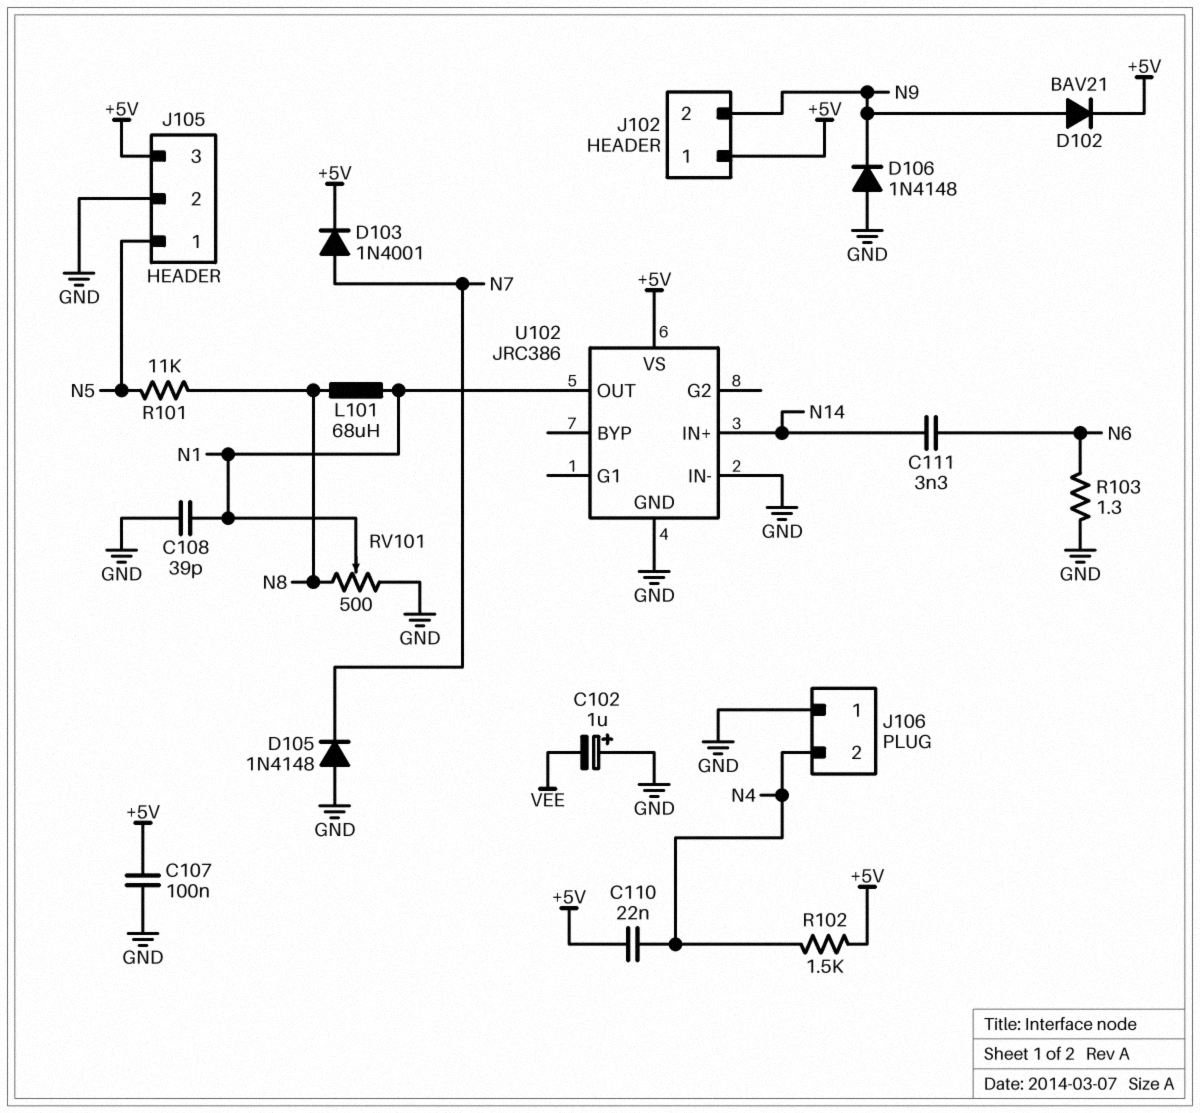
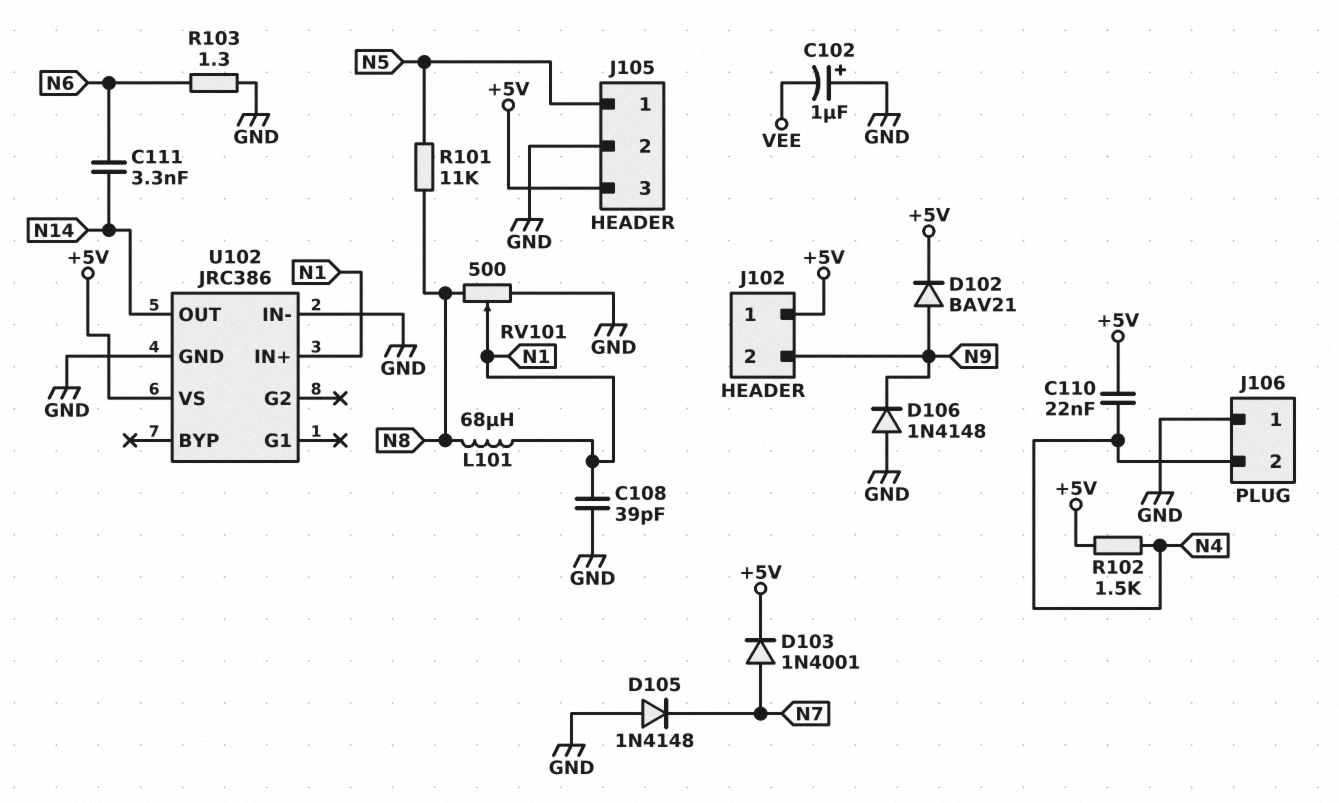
C107: 100nF (+5V, GND) -> none
U102 pin IN+: N14 -> N1
U102 pin OUT: N1 -> N14

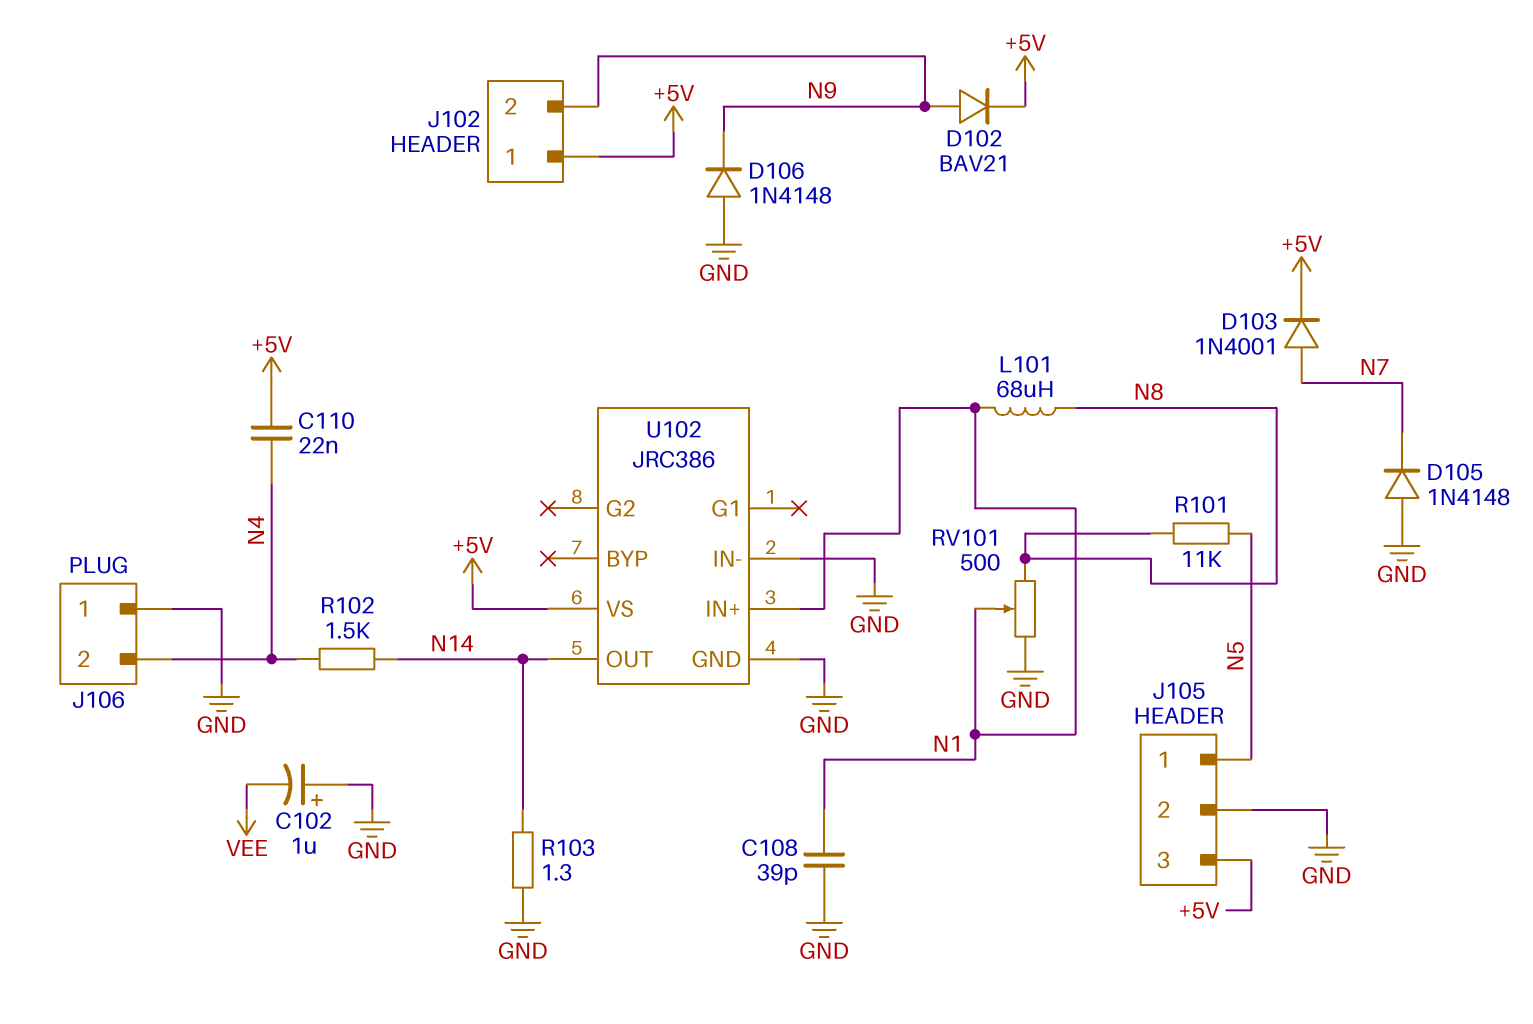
C111: 3.3nF (N6, N14) -> none
R102: 1.5k (+5V, N4) -> 1.5k (N4, N14)
R103: 1.3 (GND, N6) -> 1.3 (GND, N14)

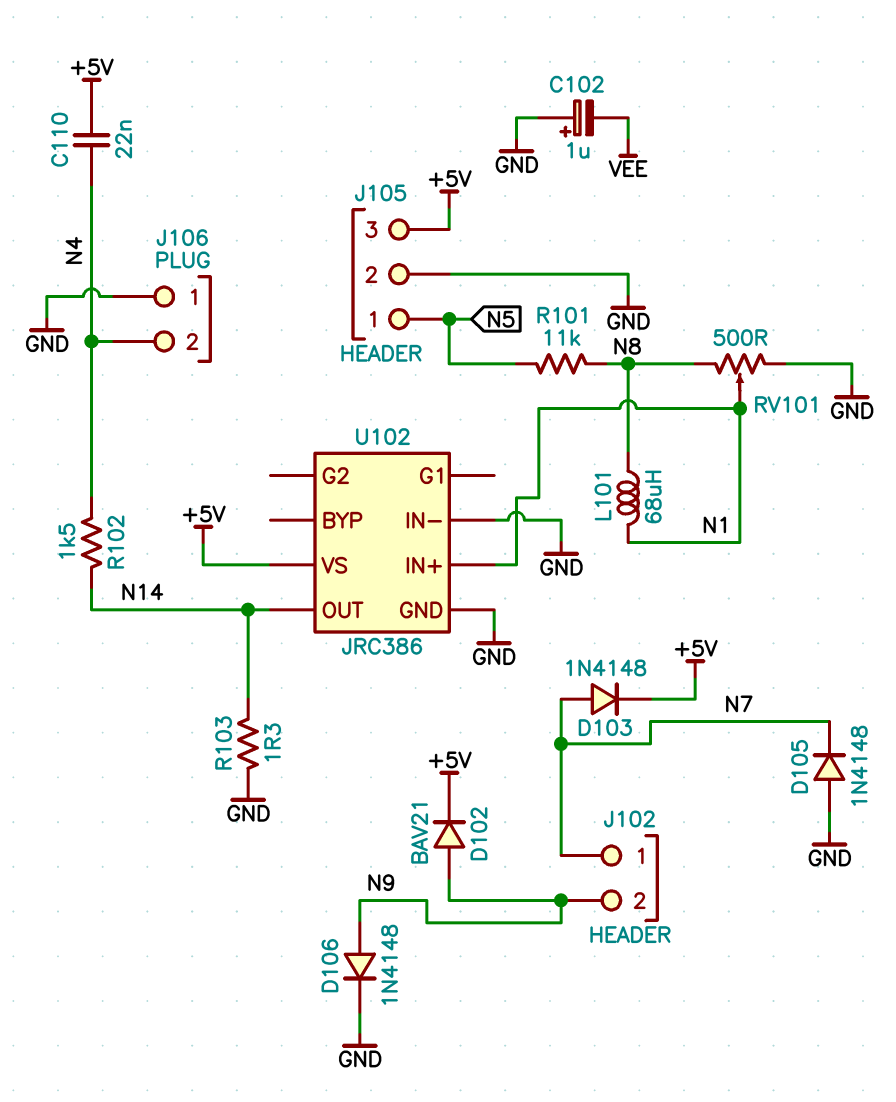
C108: 39pF (GND, N1) -> none
D103: diode 1N4001 (A N7, K +5V) -> diode 1N4148 (A N7, K +5V)
D106: diode 1N4148 (A GND, K N9) -> diode 1N4148 (A N9, K GND)
J102 pin 1: +5V -> N7

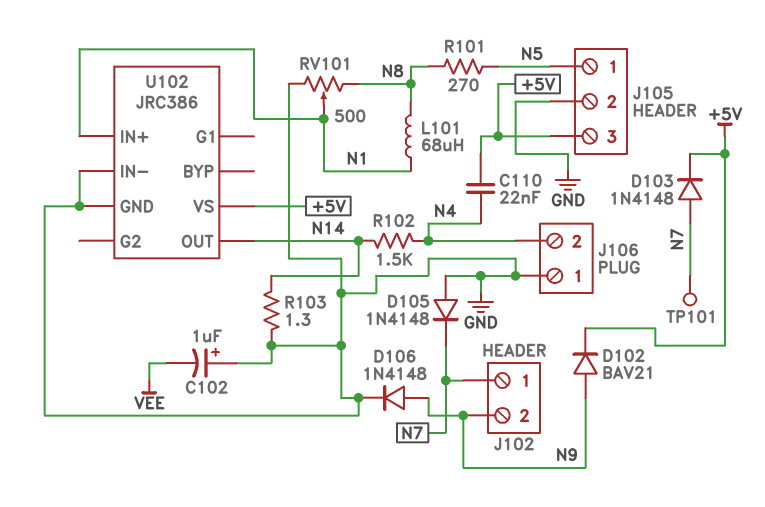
R101: 11k (N5, N8) -> 270 (N5, N8)
TP101: none -> test point (N7)

